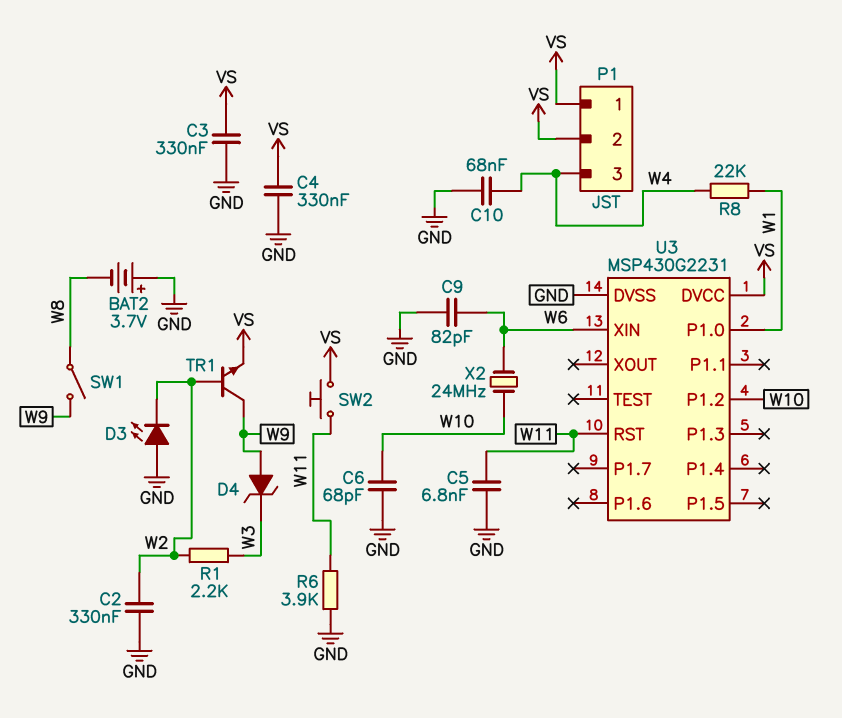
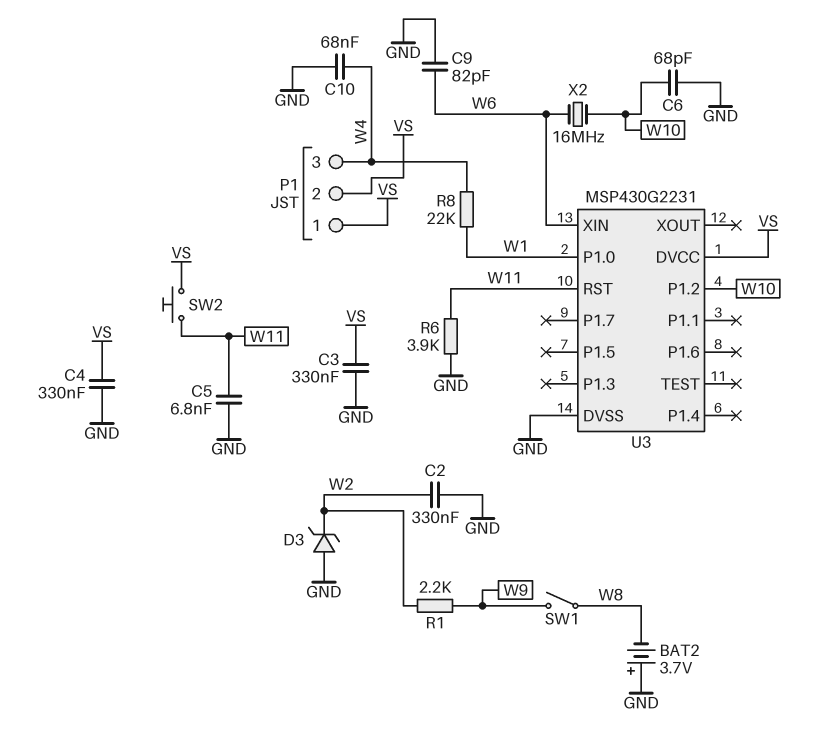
D3: LED (A GND, K W2) -> zener (A GND, K W2)
D4: zener (A W9, K W3) -> none
R1: 2.2k (W2, W3) -> 2.2k (W2, W9)
TR1: NPN (B W2, C W9, E VS) -> none
X2: 24MHz (W6, W10) -> 16MHz (W6, W10)

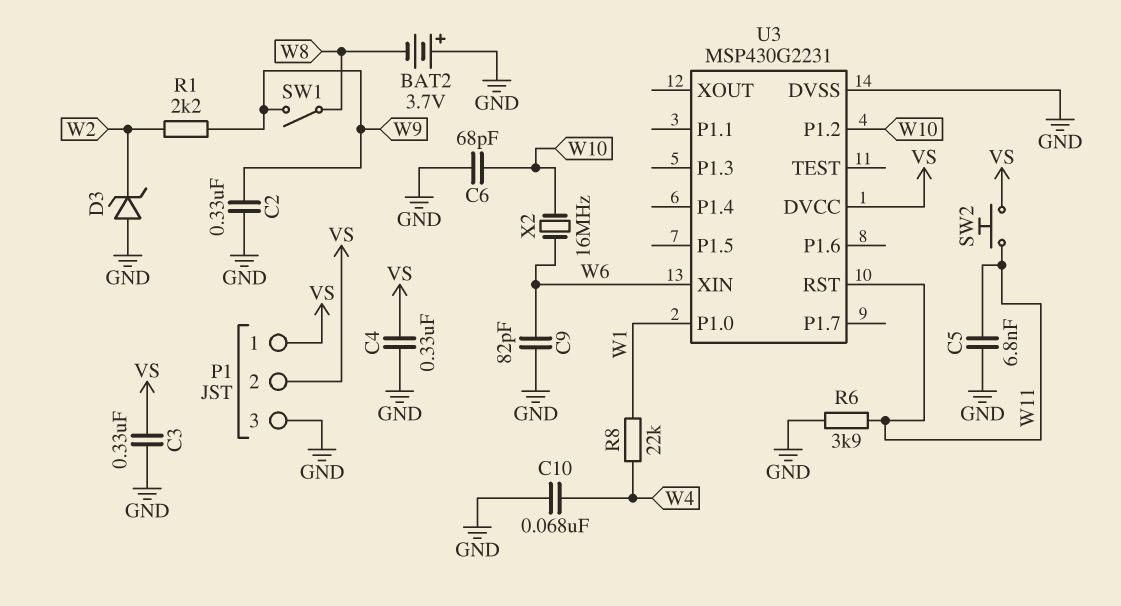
C2: 330nF (GND, W2) -> 330nF (GND, W9)
P1 pin 3: W4 -> GND

